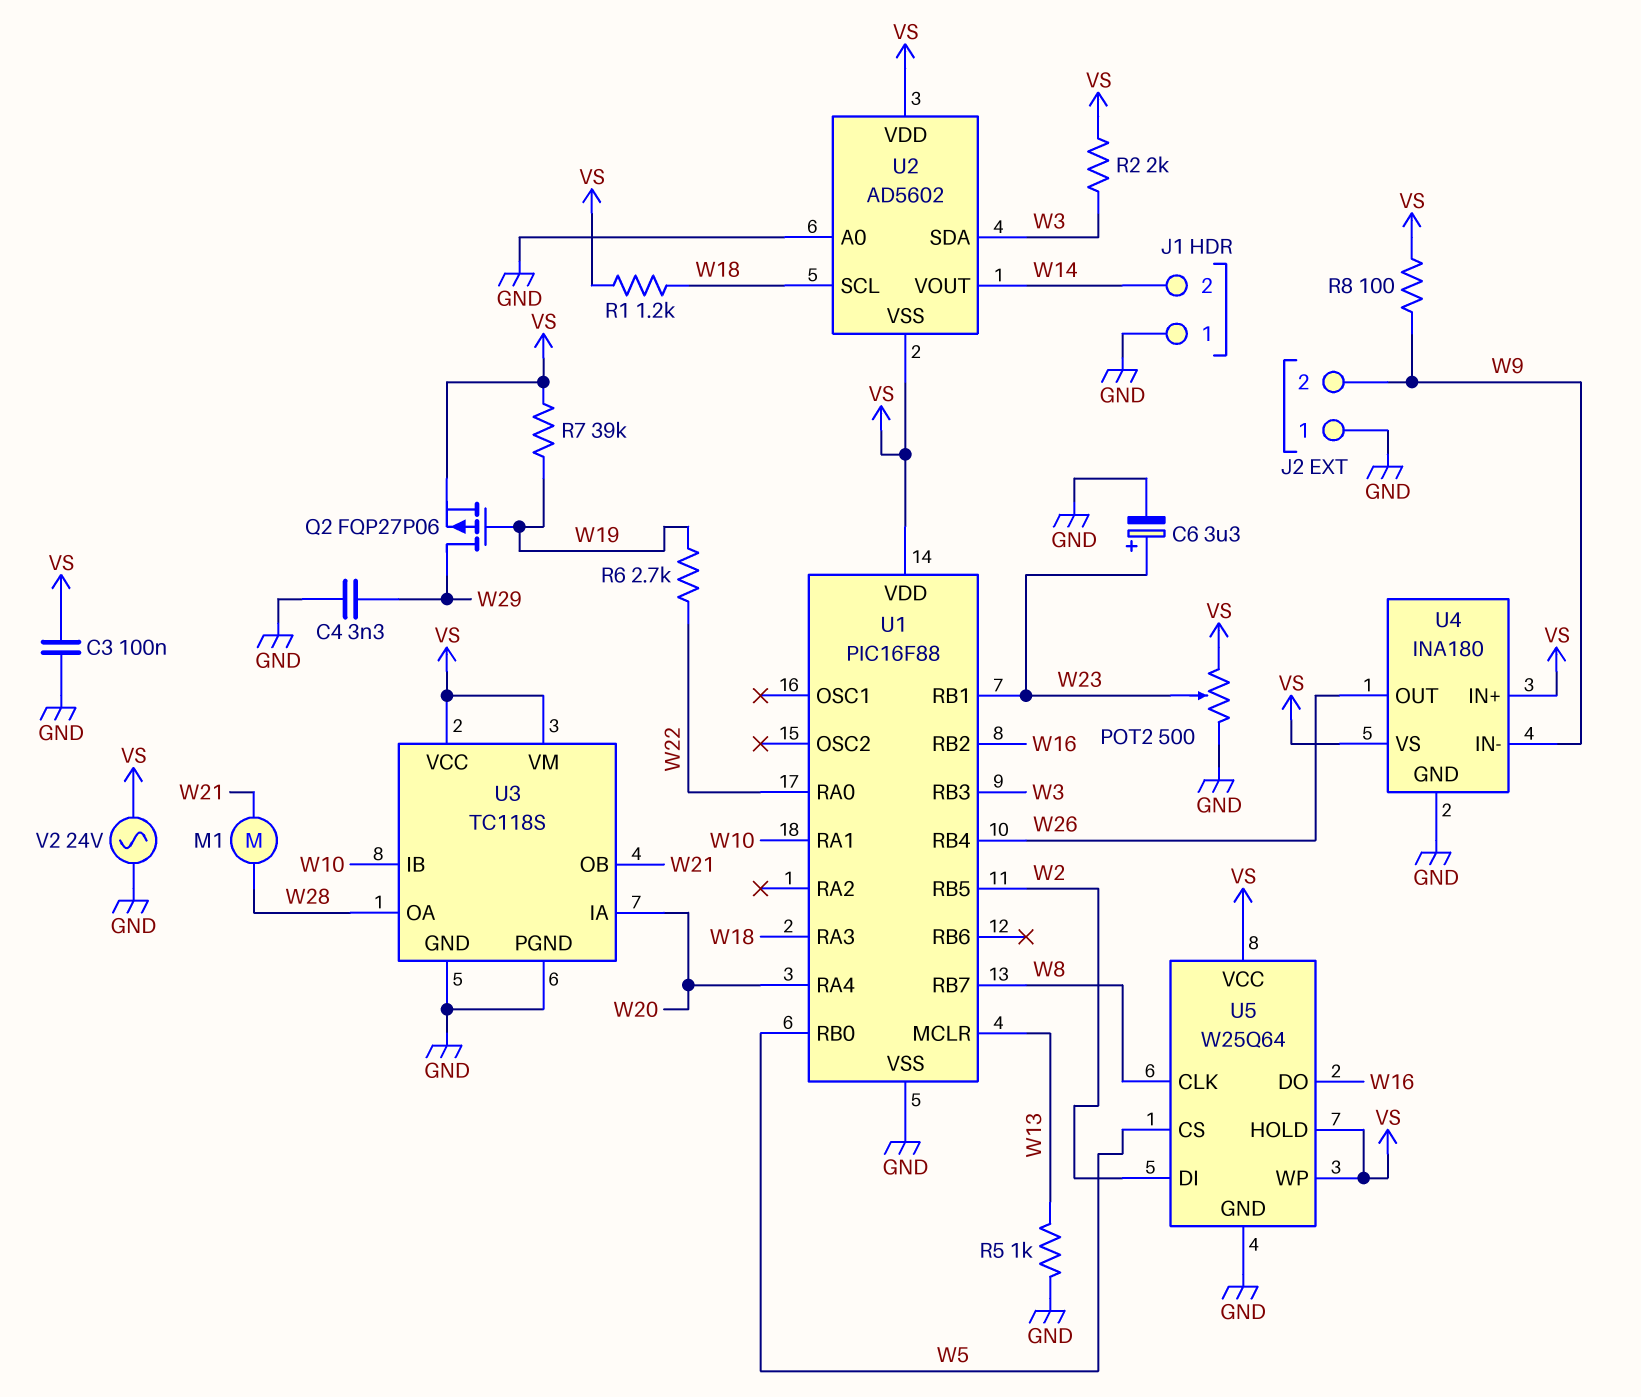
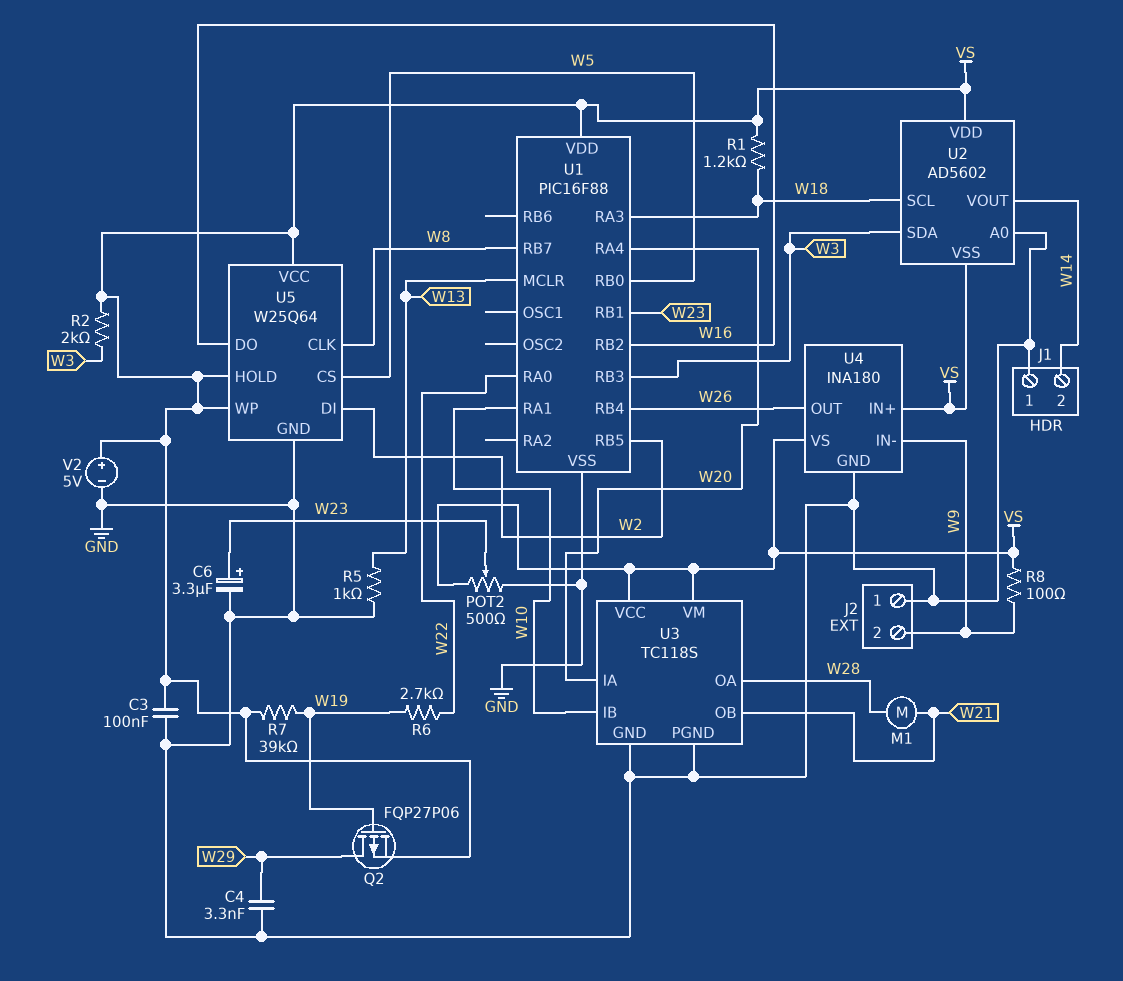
V2: AC 24V (GND, VS) -> 5V (plus VS, minus GND)

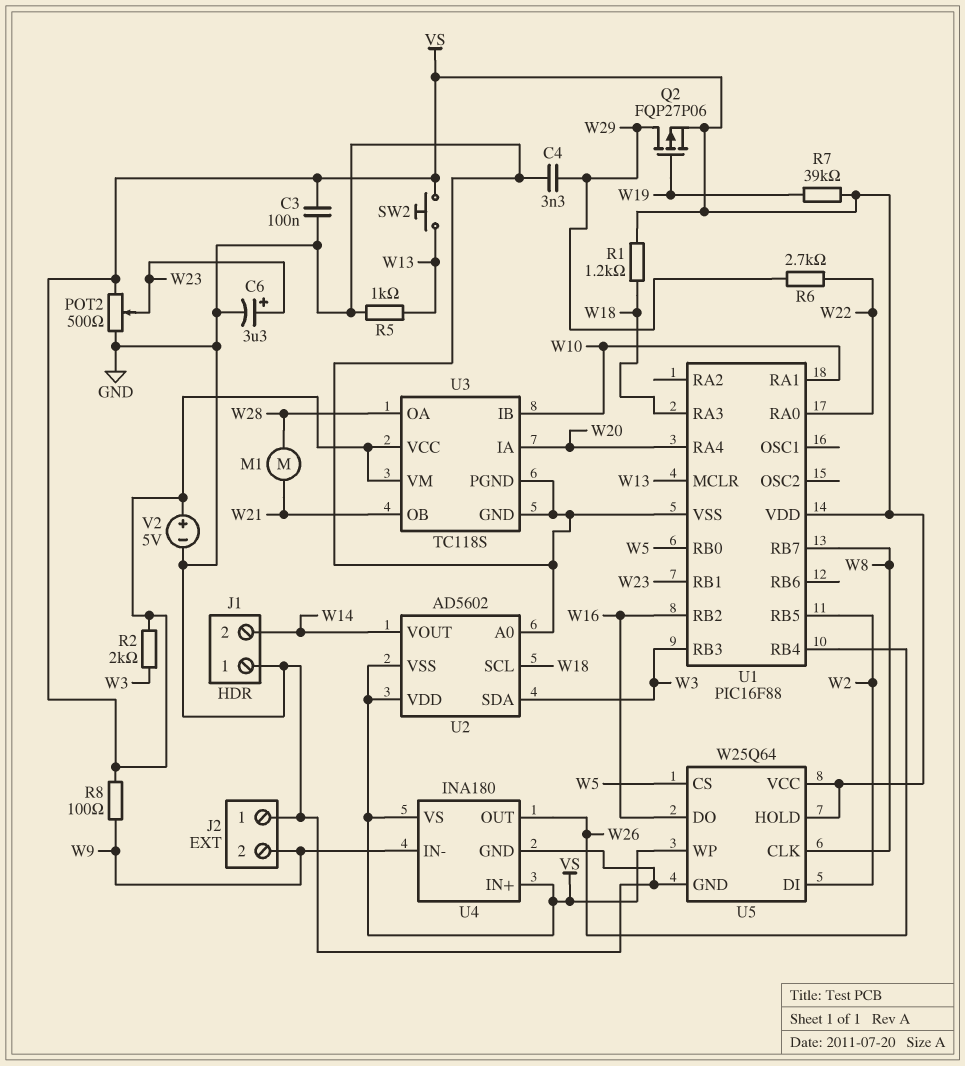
R6: 2.7k (W19, W22) -> 2.7k (W22, W29)
SW2: none -> button (VS, W13)

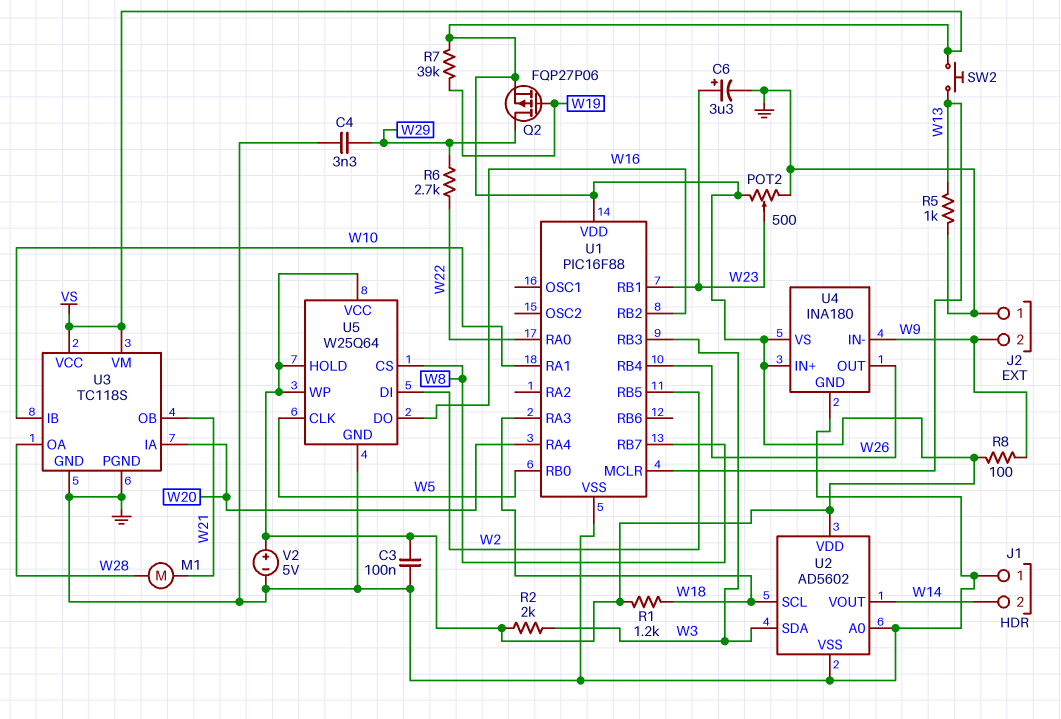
U2 pin VSS: VS -> GND
U5 pin CLK: W8 -> W5
U5 pin CS: W5 -> W8

